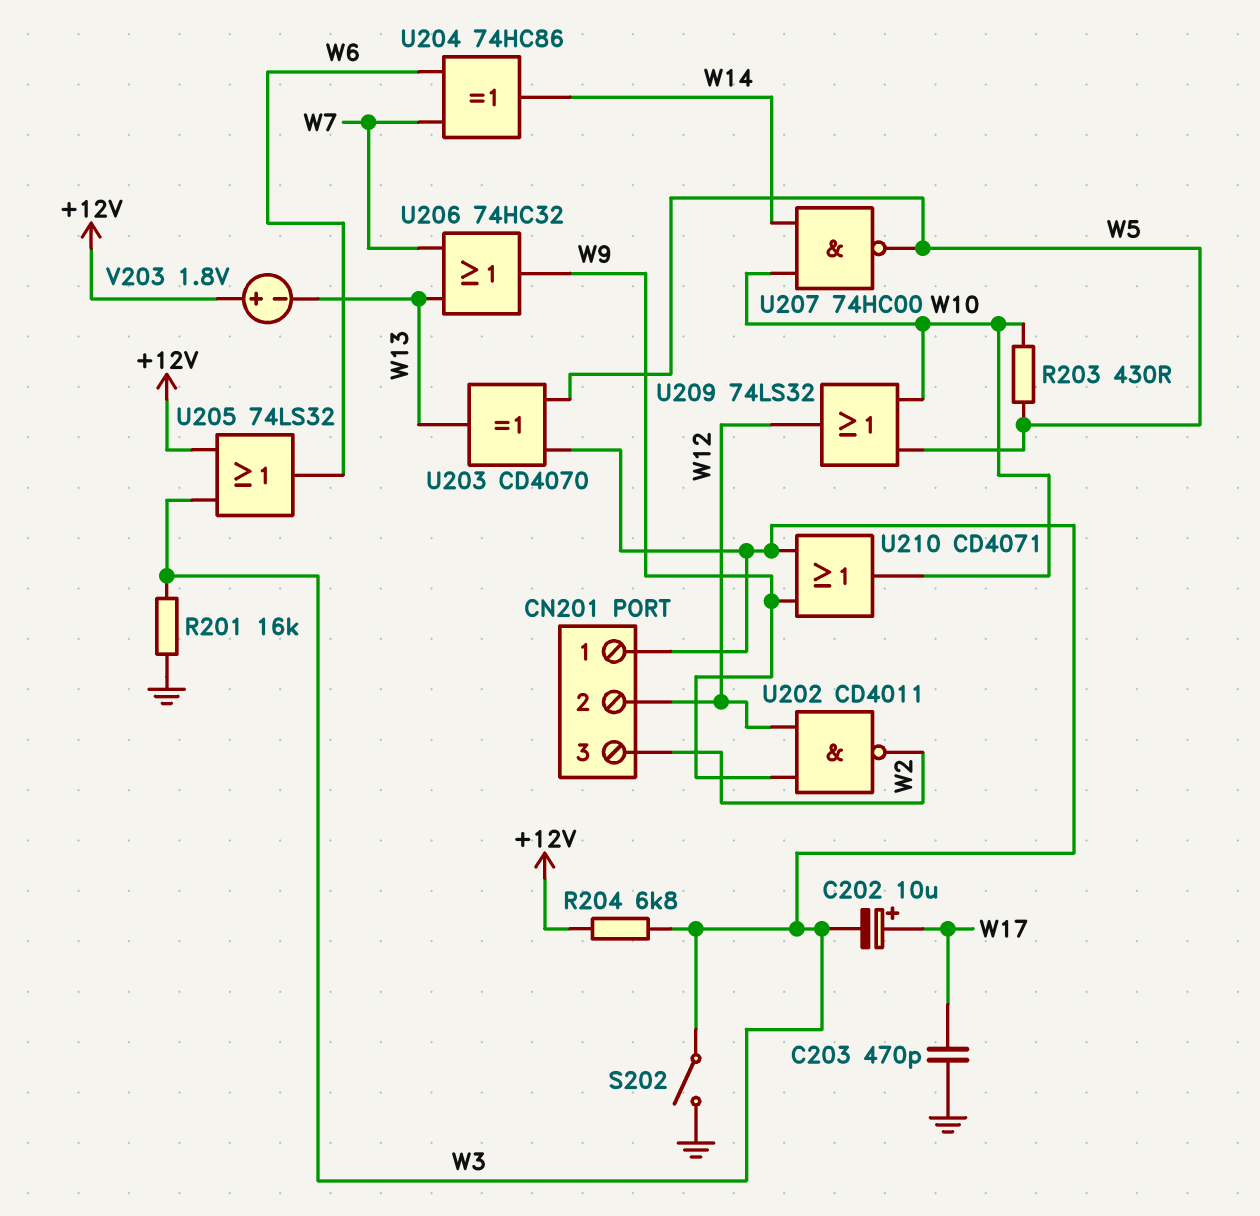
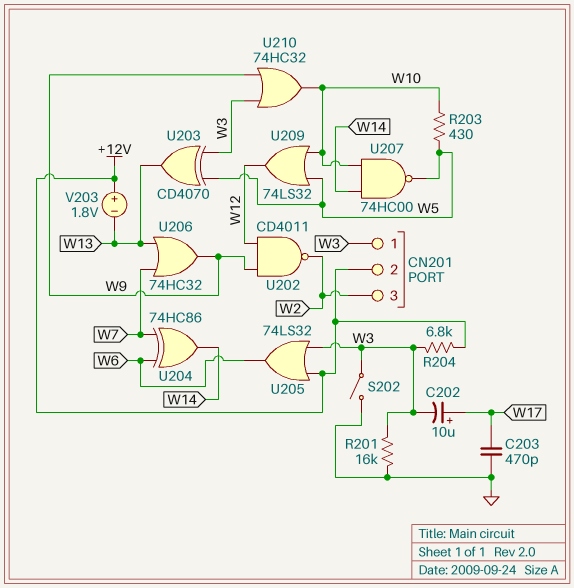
CN201 pin 2: W12 -> +12V
U210: OR CD4071 (in W3, in W9, out W10) -> OR 74HC32 (in W3, in W9, out W10)

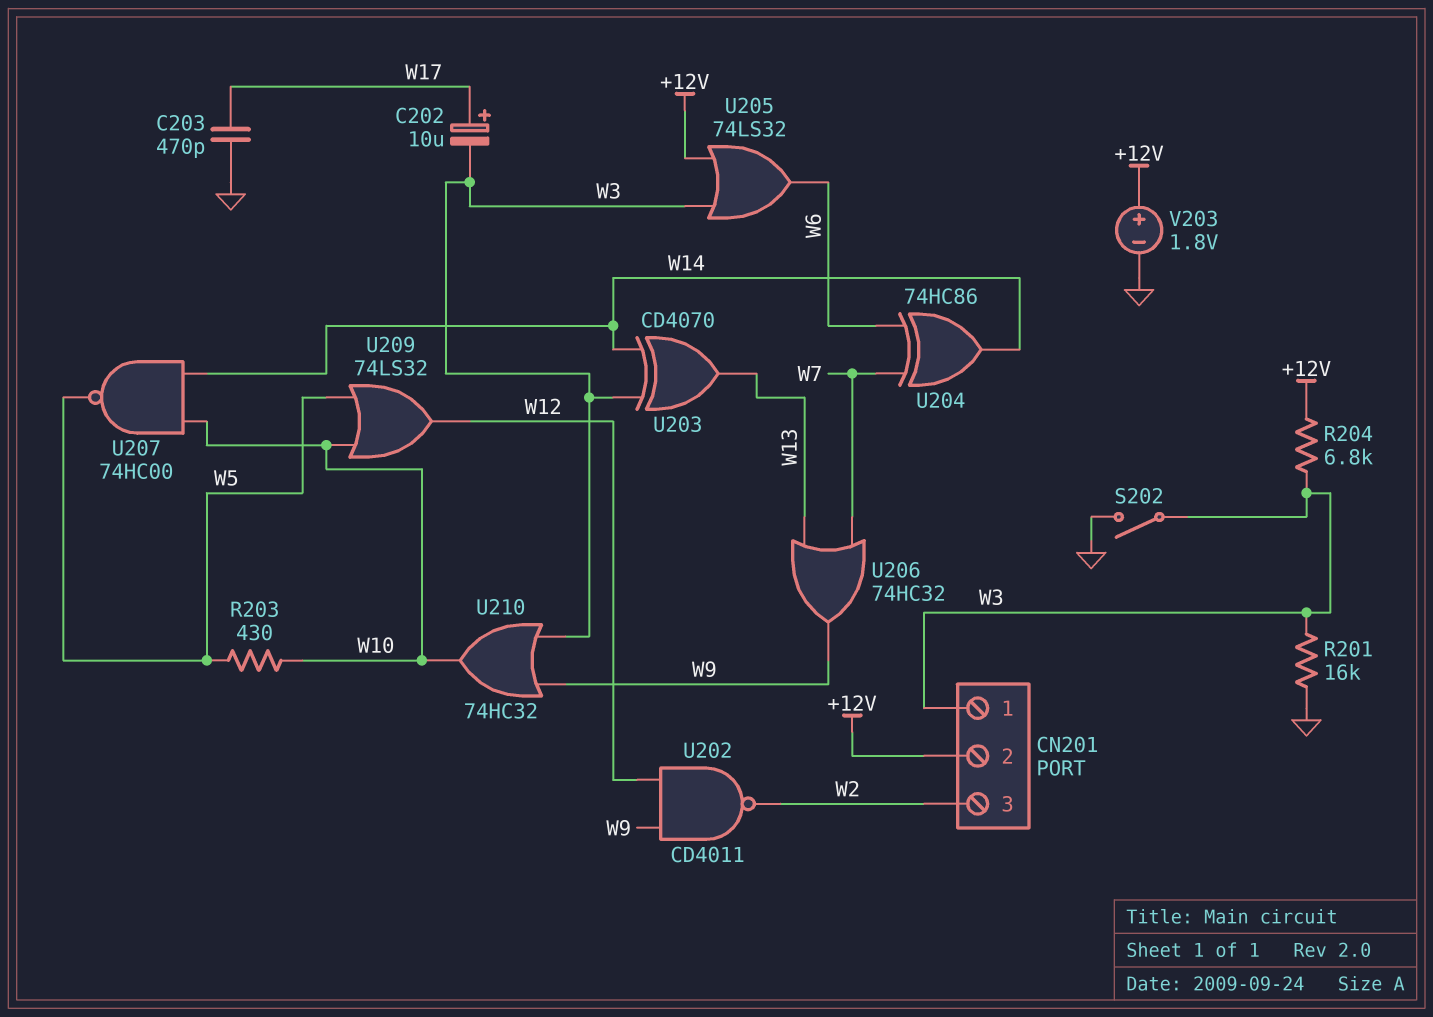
U203: XOR CD4070 (in W3, in W5, out W13) -> XOR CD4070 (in W3, in W14, out W13)
V203: 1.8V (plus +12V, minus W13) -> 1.8V (plus +12V, minus GND)

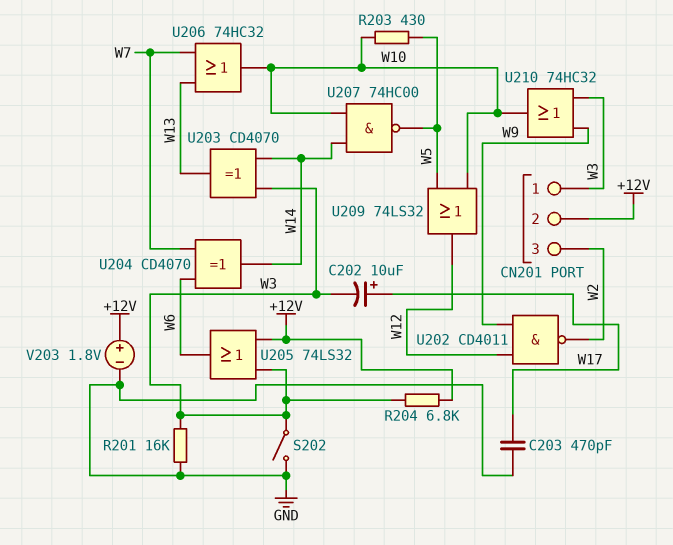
U204: XOR 74HC86 (in W6, in W7, out W14) -> XOR CD4070 (in W6, in W7, out W14)
U206: OR 74HC32 (in W7, in W13, out W9) -> OR 74HC32 (in W7, in W13, out W10)

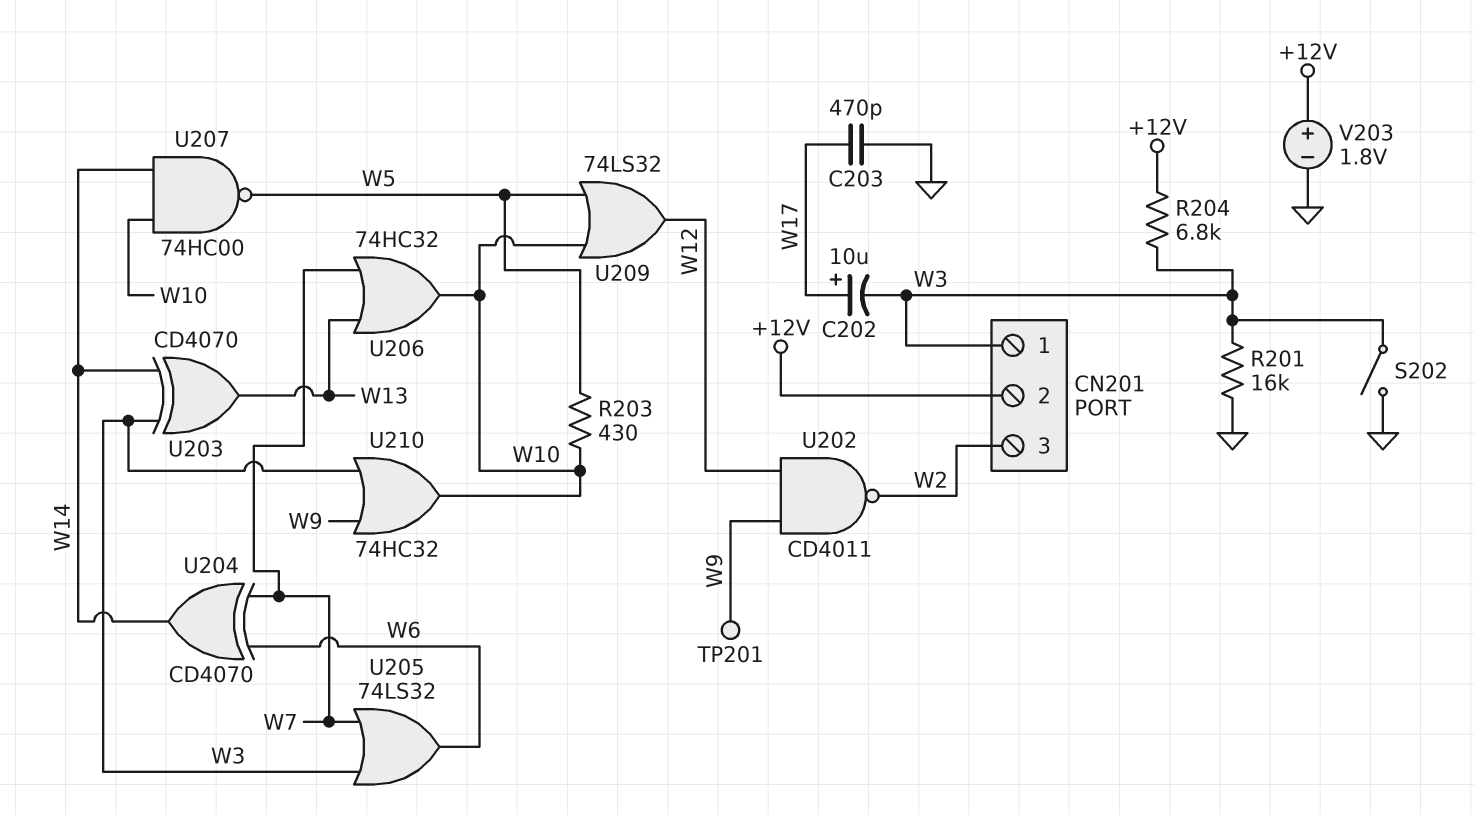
TP201: none -> test point (W9)
U205: OR 74LS32 (in +12V, in W3, out W6) -> OR 74LS32 (in W3, in W7, out W6)

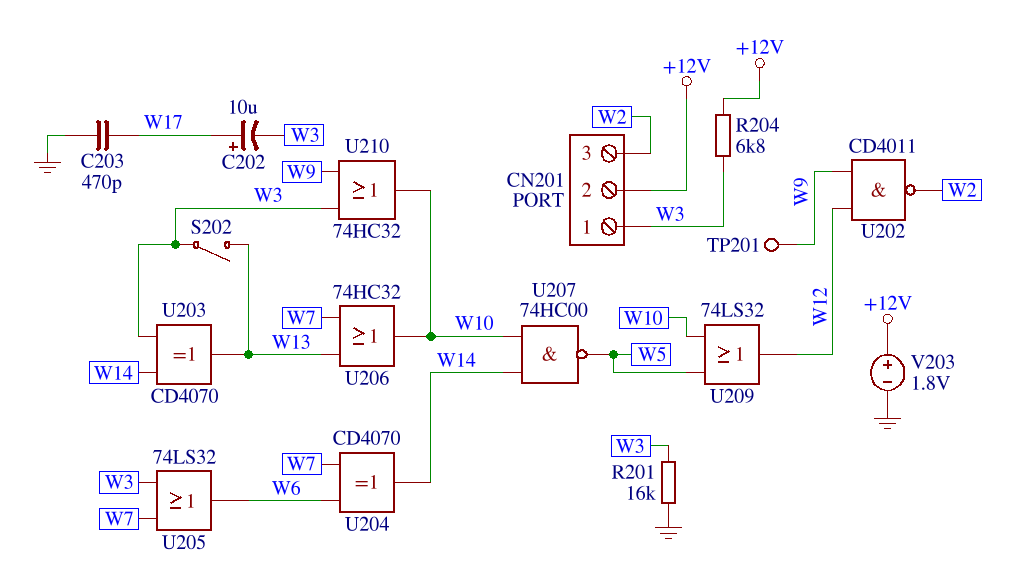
R203: 430 (W5, W10) -> none
S202: switch (GND, W3) -> switch (W3, W13)

